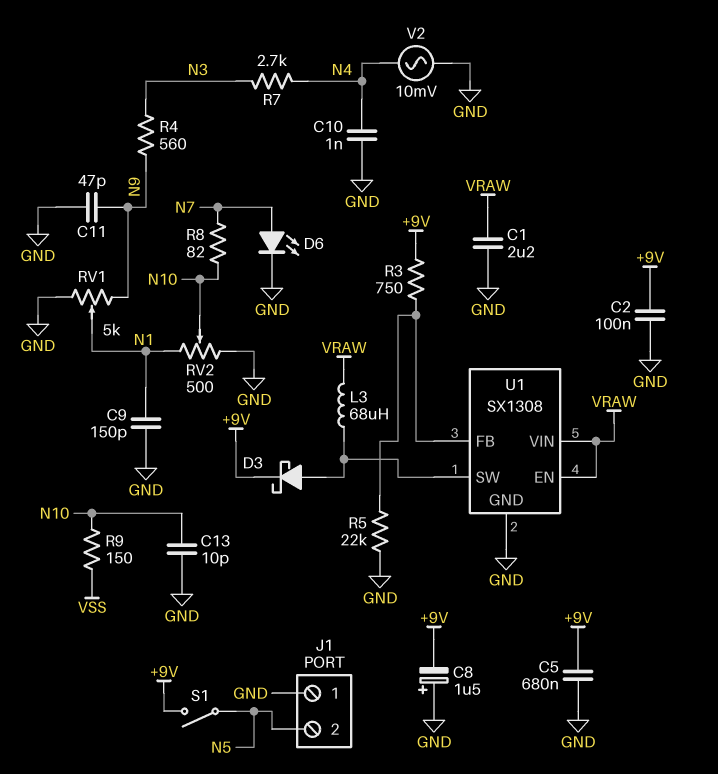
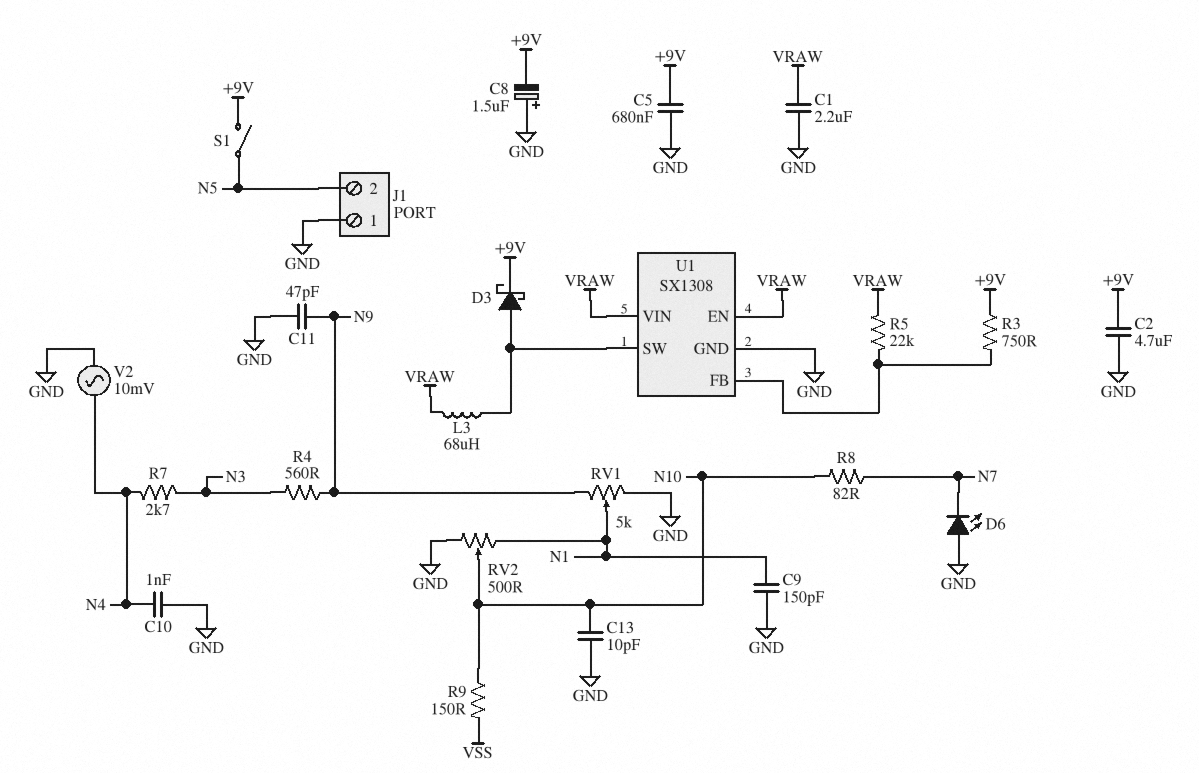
C2: 100nF (+9V, GND) -> 4.7uF (+9V, GND)
D6: LED (A N7, K GND) -> LED (A GND, K N7)
R5: 22k (GND, U1/FB) -> 22k (U1/FB, VRAW)

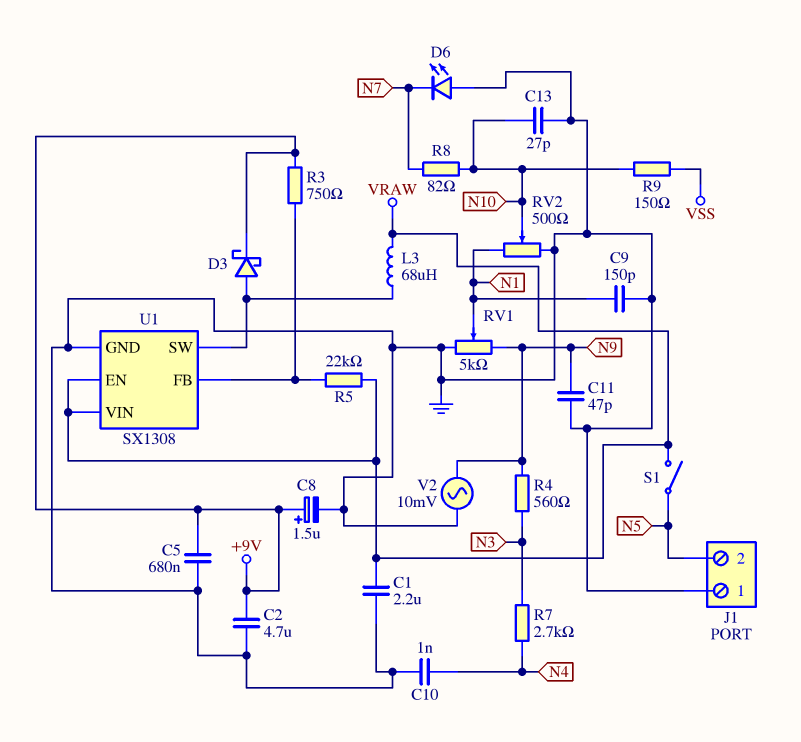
C8: 1.5uF (plus GND, minus +9V) -> 1.5uF (plus +9V, minus GND)
C13: 10pF (GND, N10) -> 27pF (GND, N10)
S1: switch (+9V, N5) -> switch (N5, VRAW)
V2: AC 10mV (GND, N4) -> AC 10mV (GND, N9)

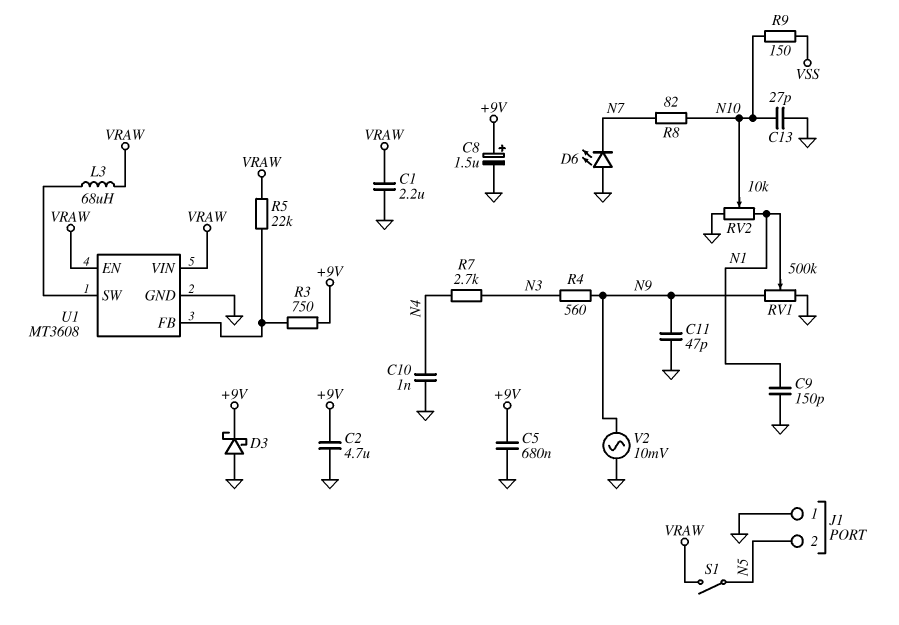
D3: schottky (A U1/SW, K +9V) -> schottky (A GND, K +9V)
RV1: 5k (GND, N9, wiper N1) -> 500k (GND, N9, wiper N1)
RV2: 500 (GND, N1, wiper N10) -> 10k (GND, N1, wiper N10)
U1: SX1308 -> MT3608

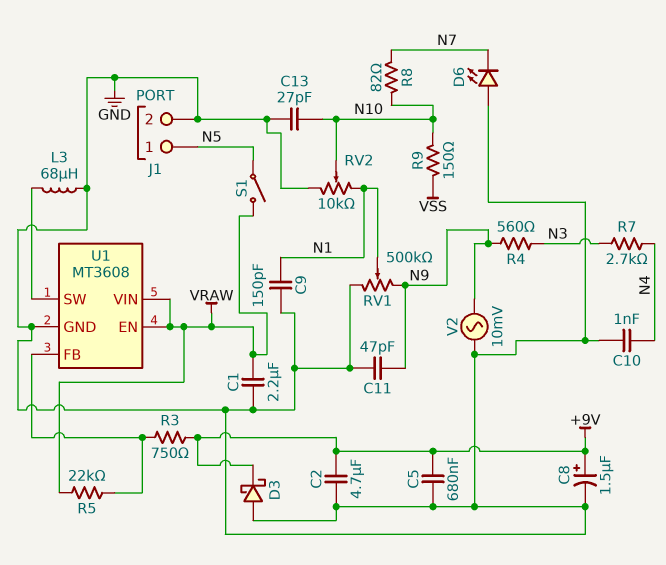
J1 pin 1: GND -> N5
J1 pin 2: N5 -> GND
L3: 68uH (U1/SW, VRAW) -> 68uH (GND, U1/SW)

